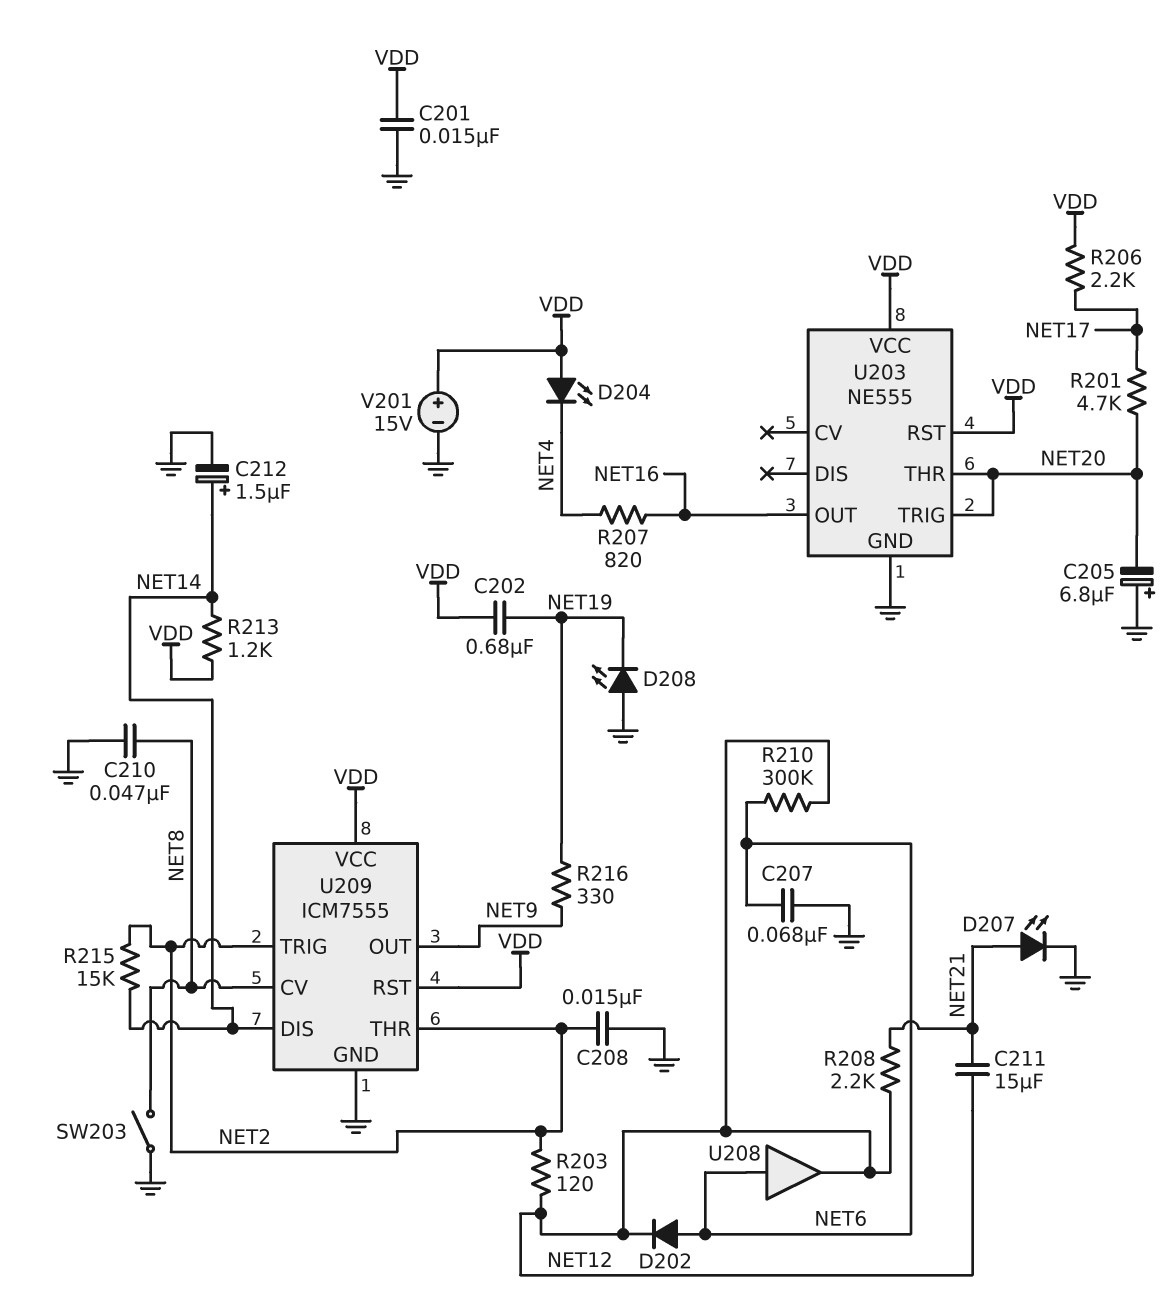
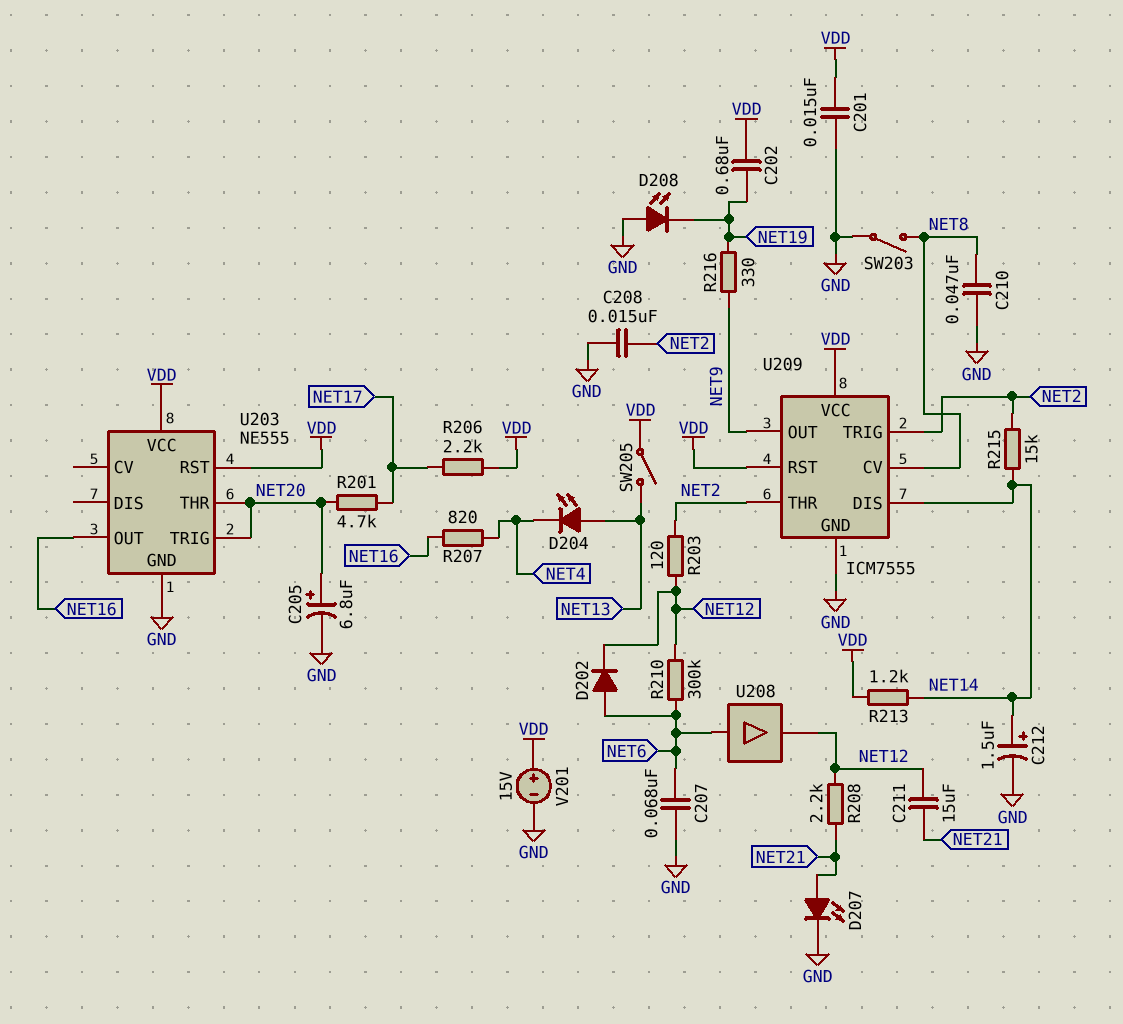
C205: 6.8uF (plus GND, minus NET20) -> 6.8uF (plus NET20, minus GND)
D204: LED (A VDD, K NET4) -> LED (A NET13, K NET4)
SW205: none -> switch (NET13, VDD)

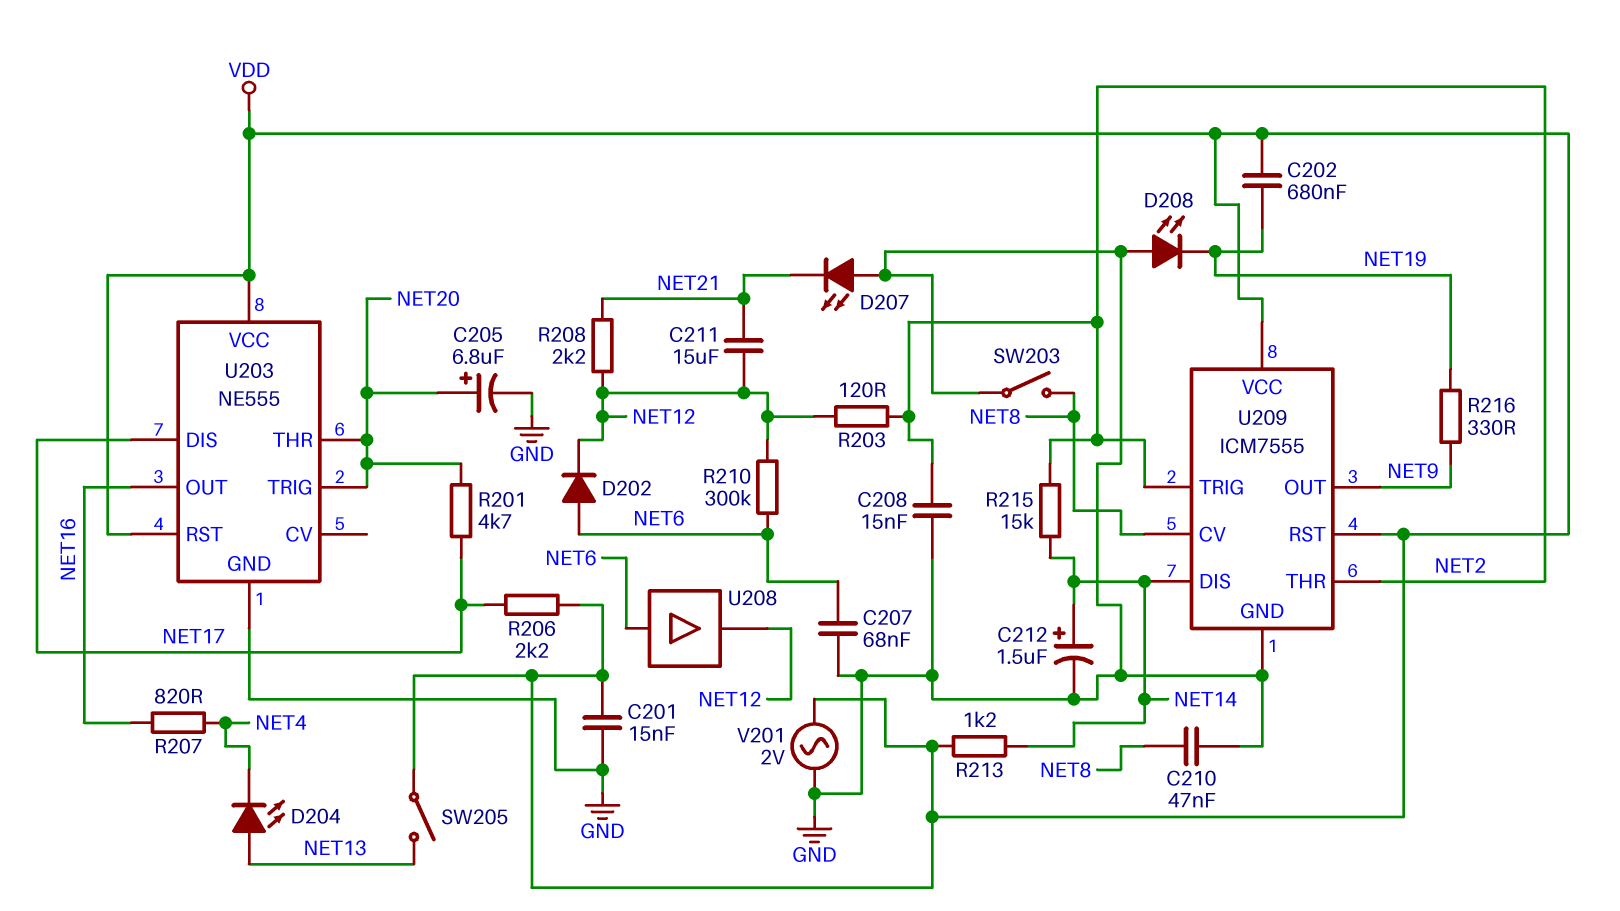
D207: LED (A NET21, K GND) -> LED (A GND, K NET21)
U203 pin DIS: none -> NET17
V201: 15V (plus VDD, minus GND) -> AC 2V (GND, VDD)

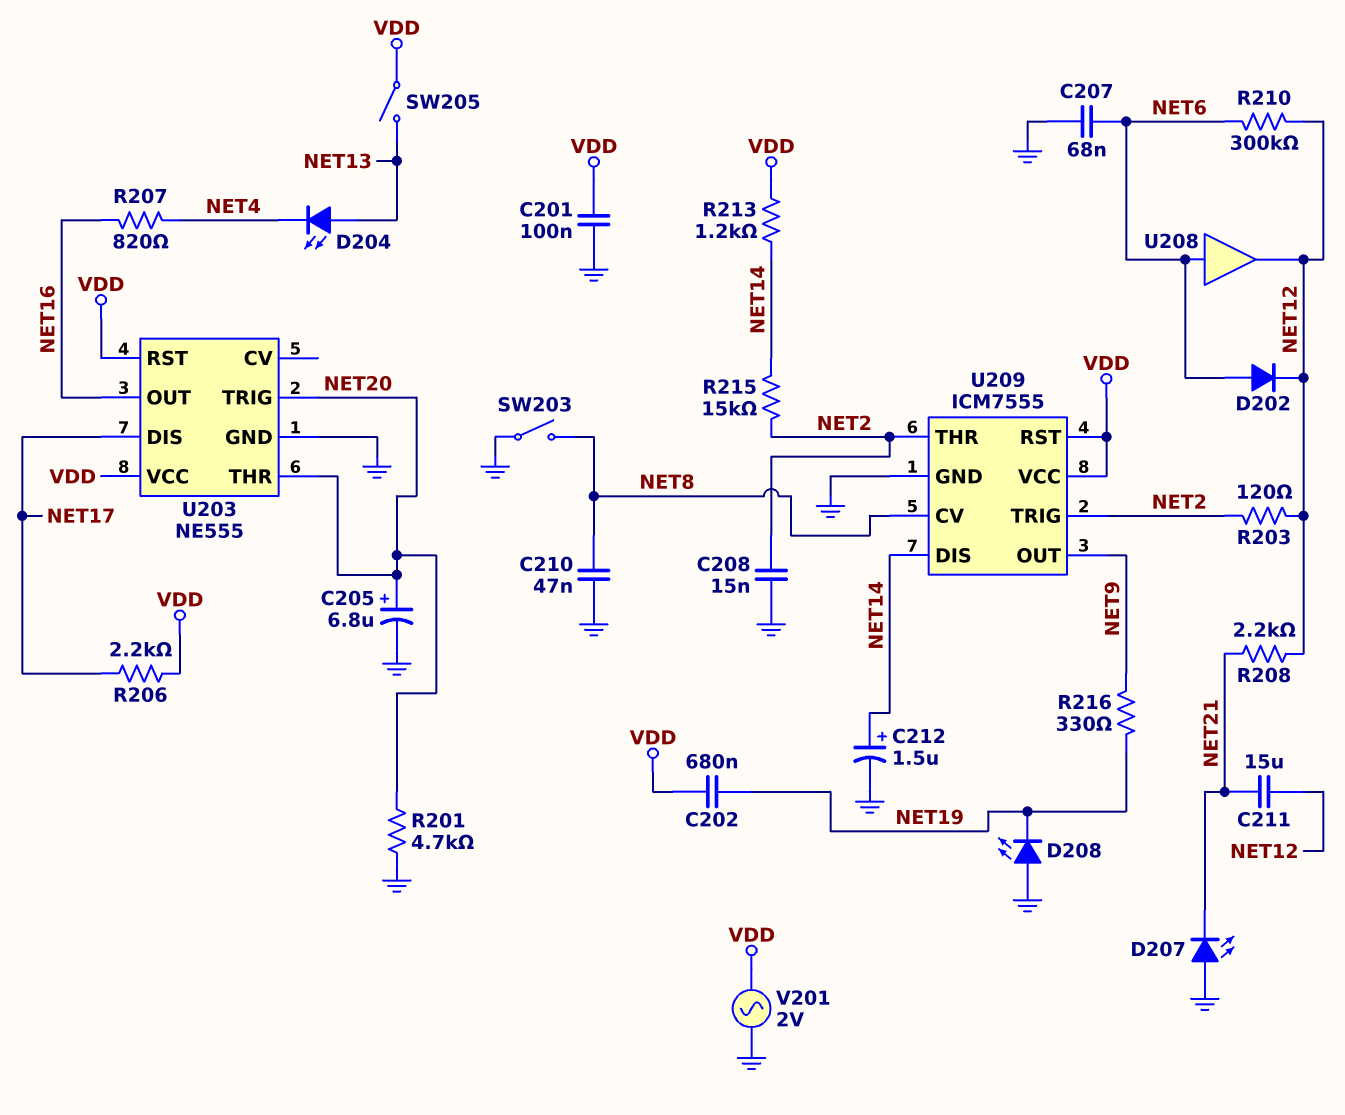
C201: 15nF (GND, VDD) -> 100nF (GND, VDD)
R201: 4.7k (NET17, NET20) -> 4.7k (GND, NET20)

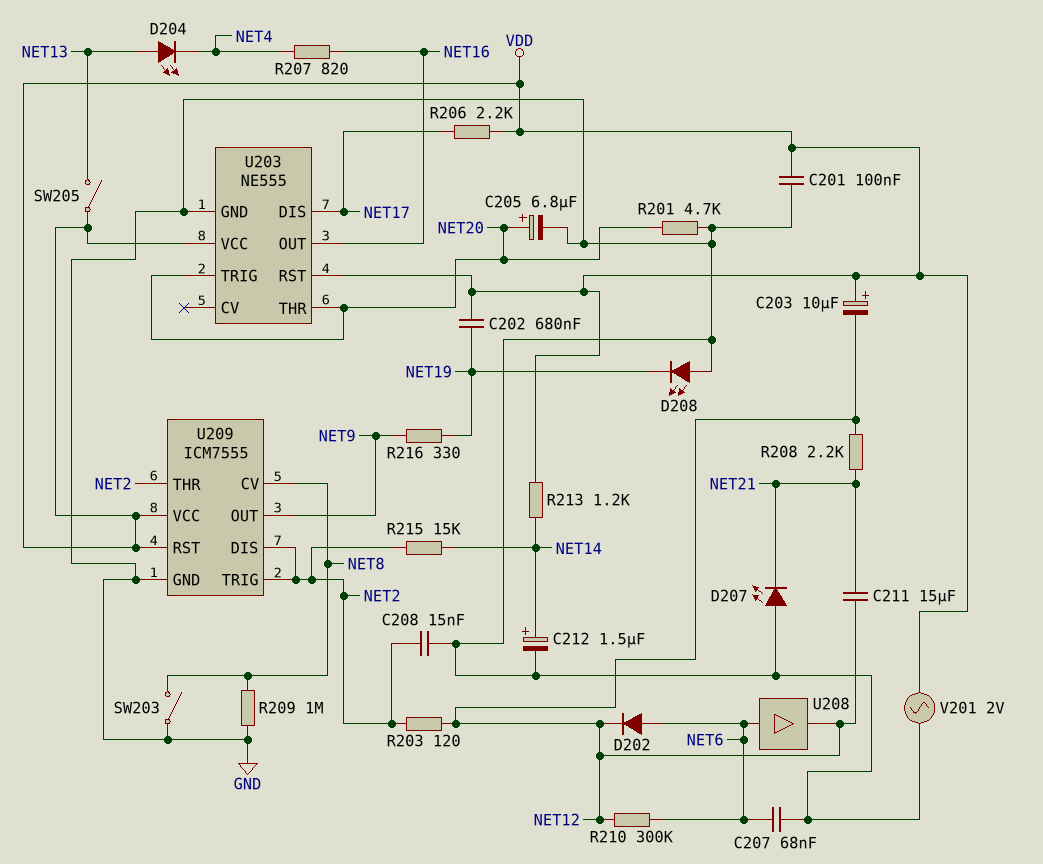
C203: none -> 10uF (plus VDD, minus NET12)
C210: 47nF (GND, NET8) -> none
R209: none -> 1M (GND, NET8)
U209 pin DIS: NET14 -> NET2

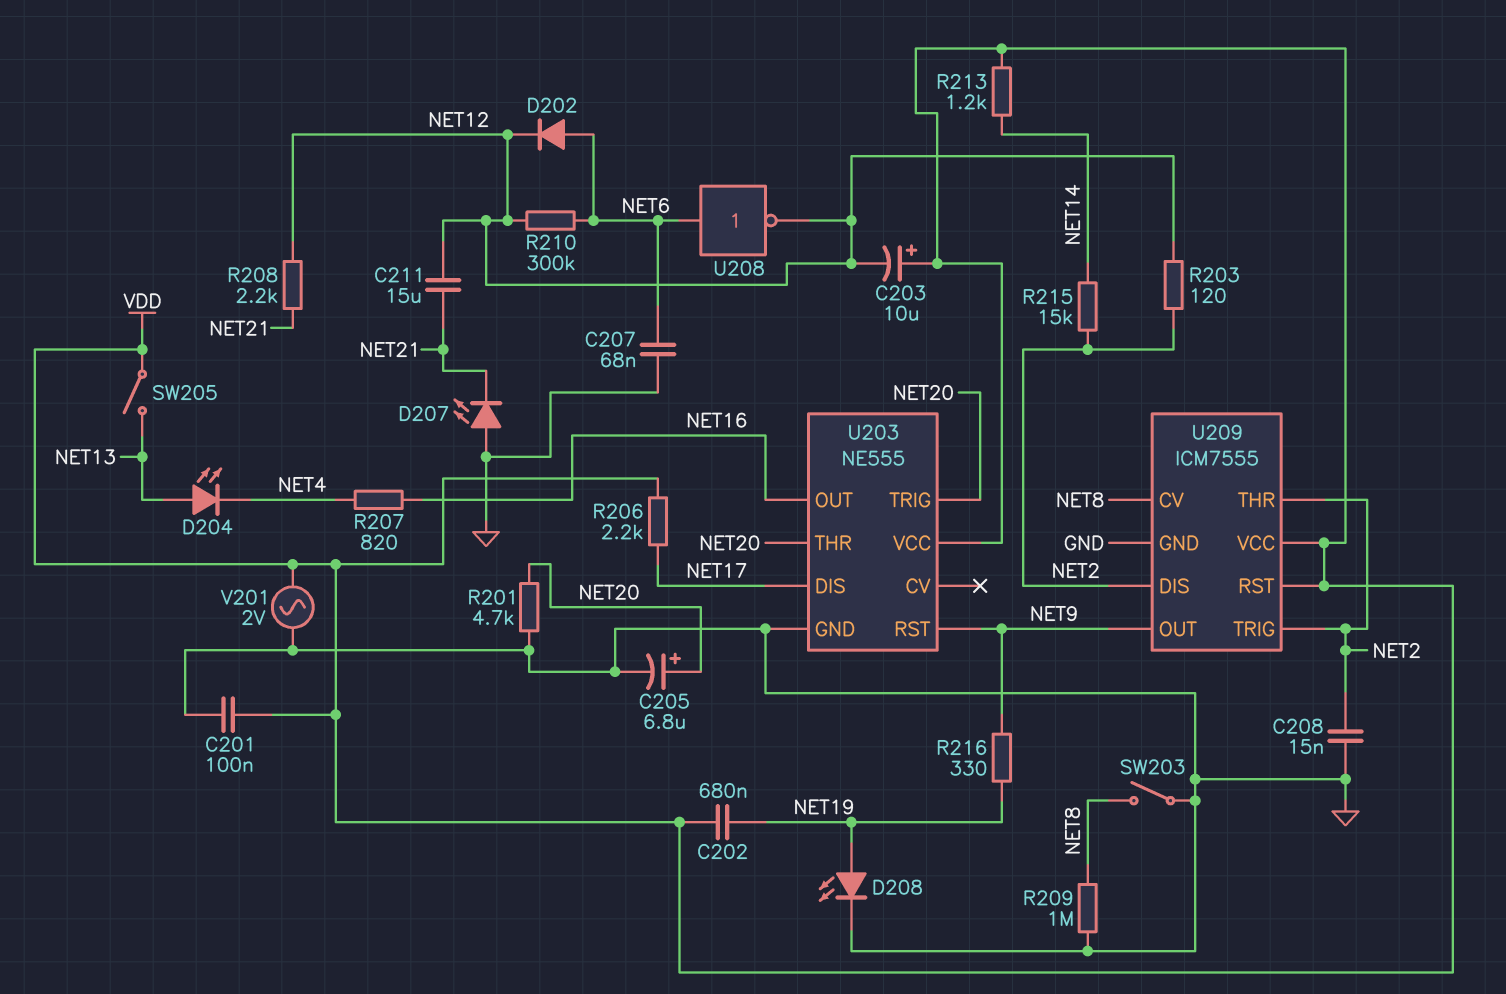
C212: 1.5uF (plus NET14, minus GND) -> none
D208: LED (A GND, K NET19) -> LED (A NET19, K GND)
U203 pin RST: VDD -> NET9
U208: buffer (in NET6, out NET12) -> NOT (in NET6, out NET12)

